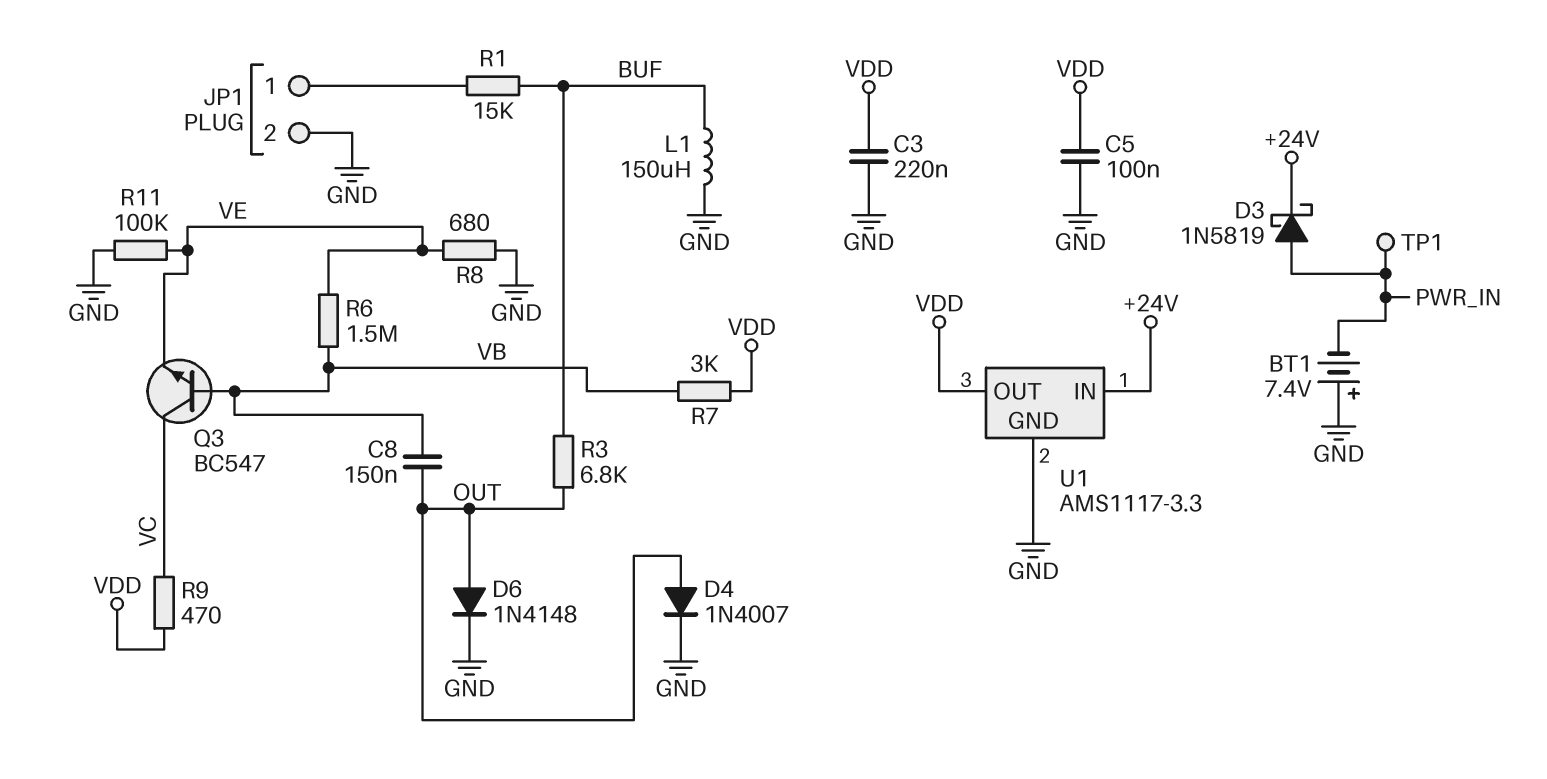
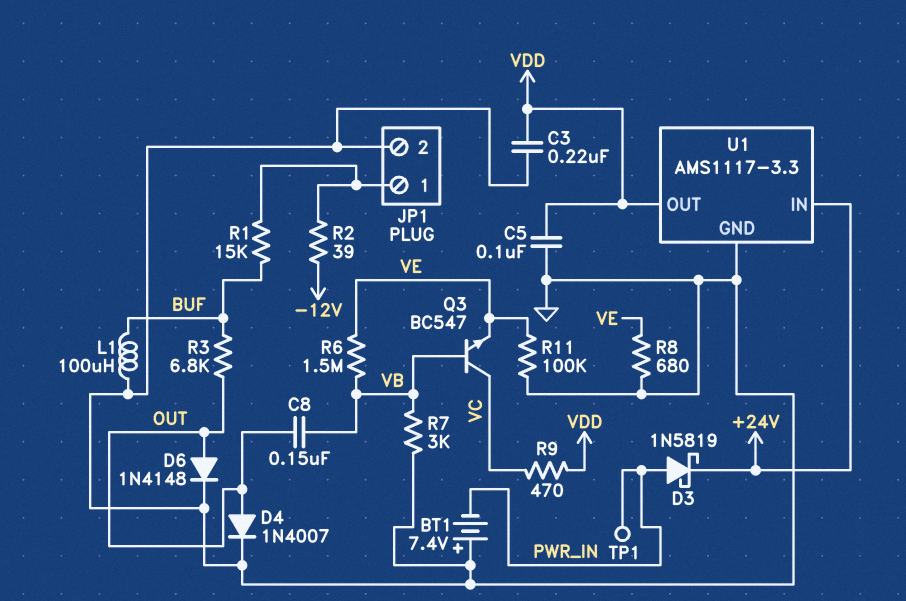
L1: 150uH (BUF, GND) -> 100uH (BUF, GND)
R2: none -> 39 (-12V, JP1/1)
R7: 3k (VB, VDD) -> 3k (GND, VB)

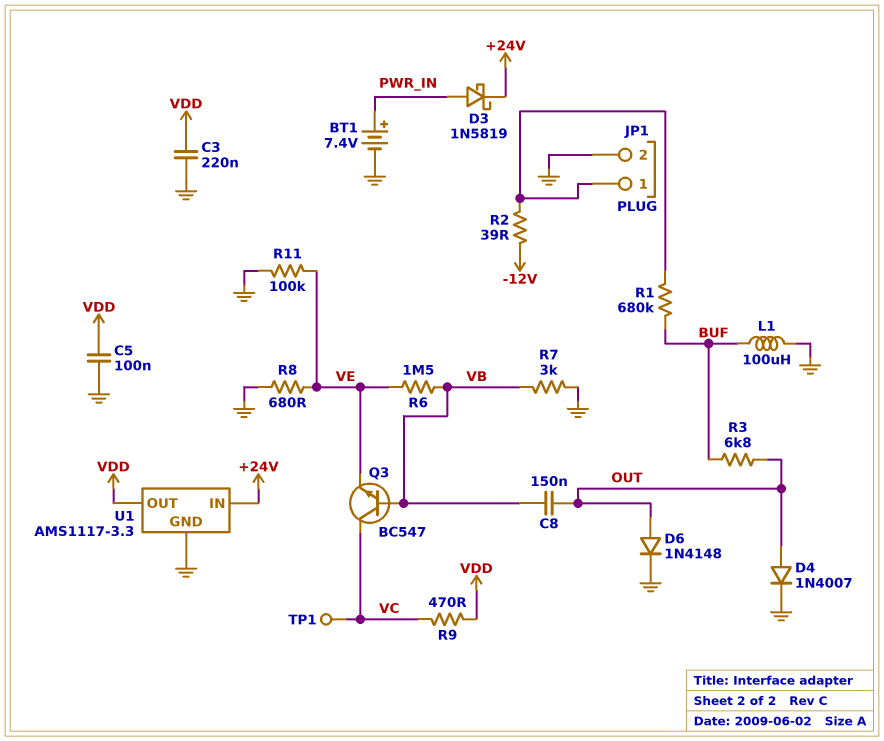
BT1: 7.4V (plus GND, minus PWR_IN) -> 7.4V (plus PWR_IN, minus GND)
R1: 15k (BUF, JP1/1) -> 680k (BUF, JP1/1)
TP1: test point (PWR_IN) -> test point (VC)

